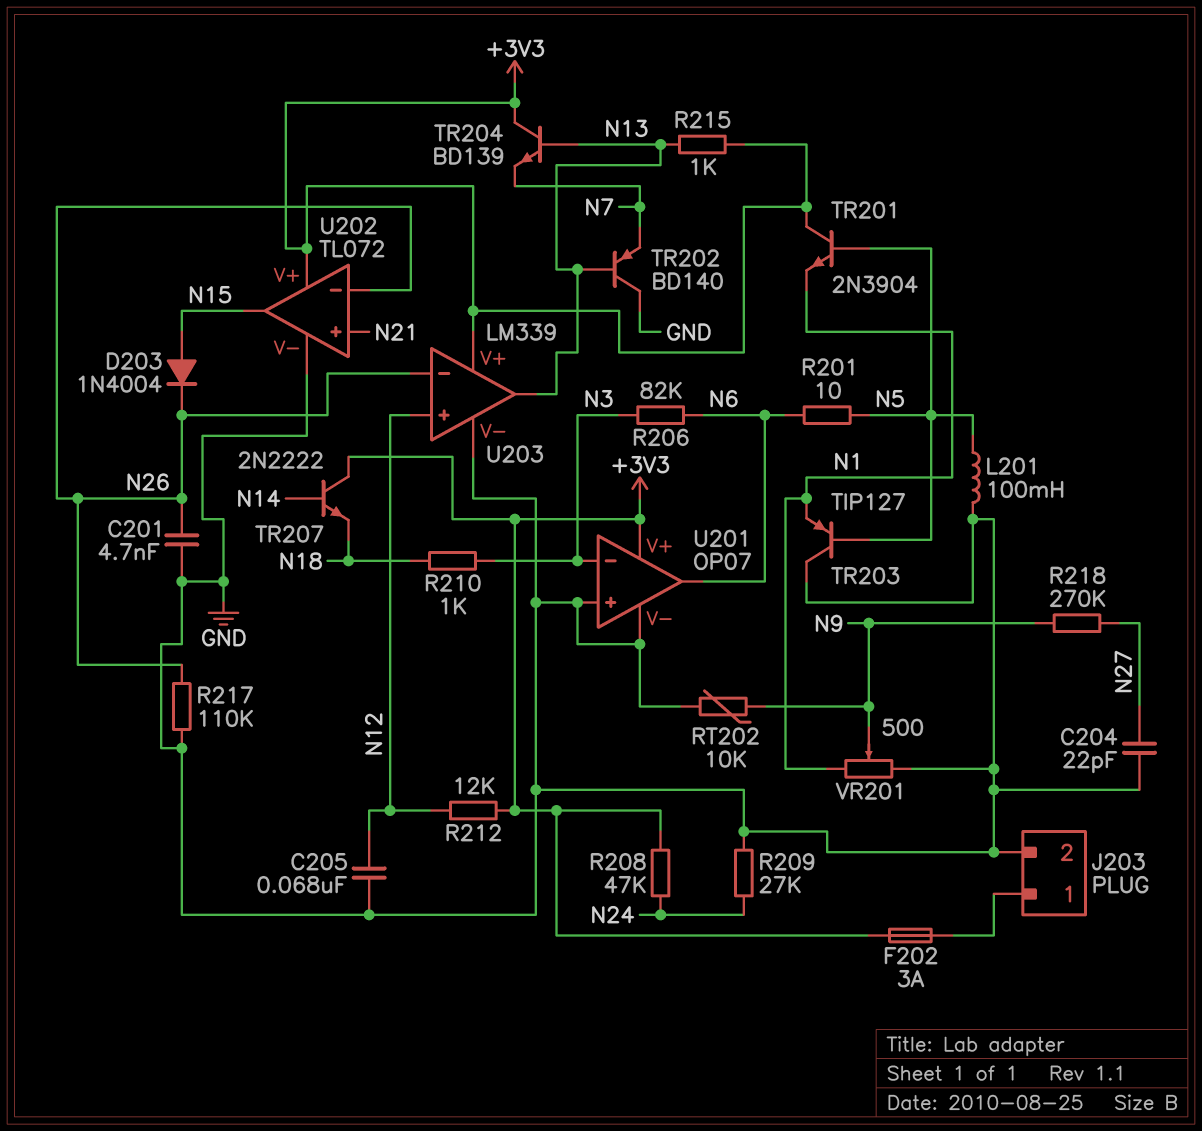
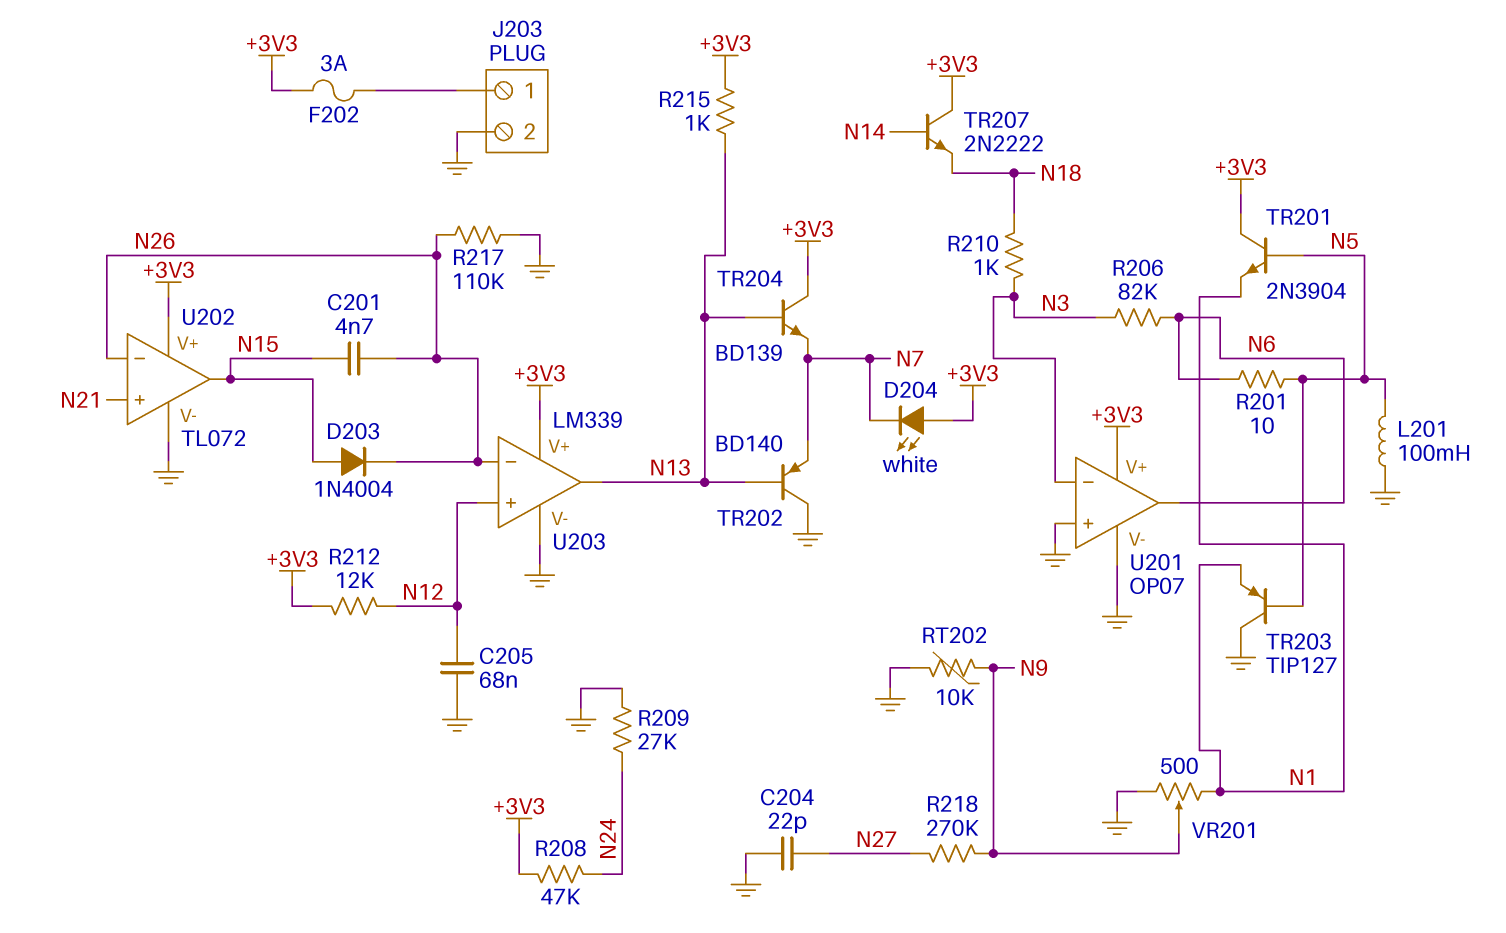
C201: 4.7nF (GND, N26) -> 4.7nF (N15, N26)
D204: none -> LED white (A +3V3, K N7)

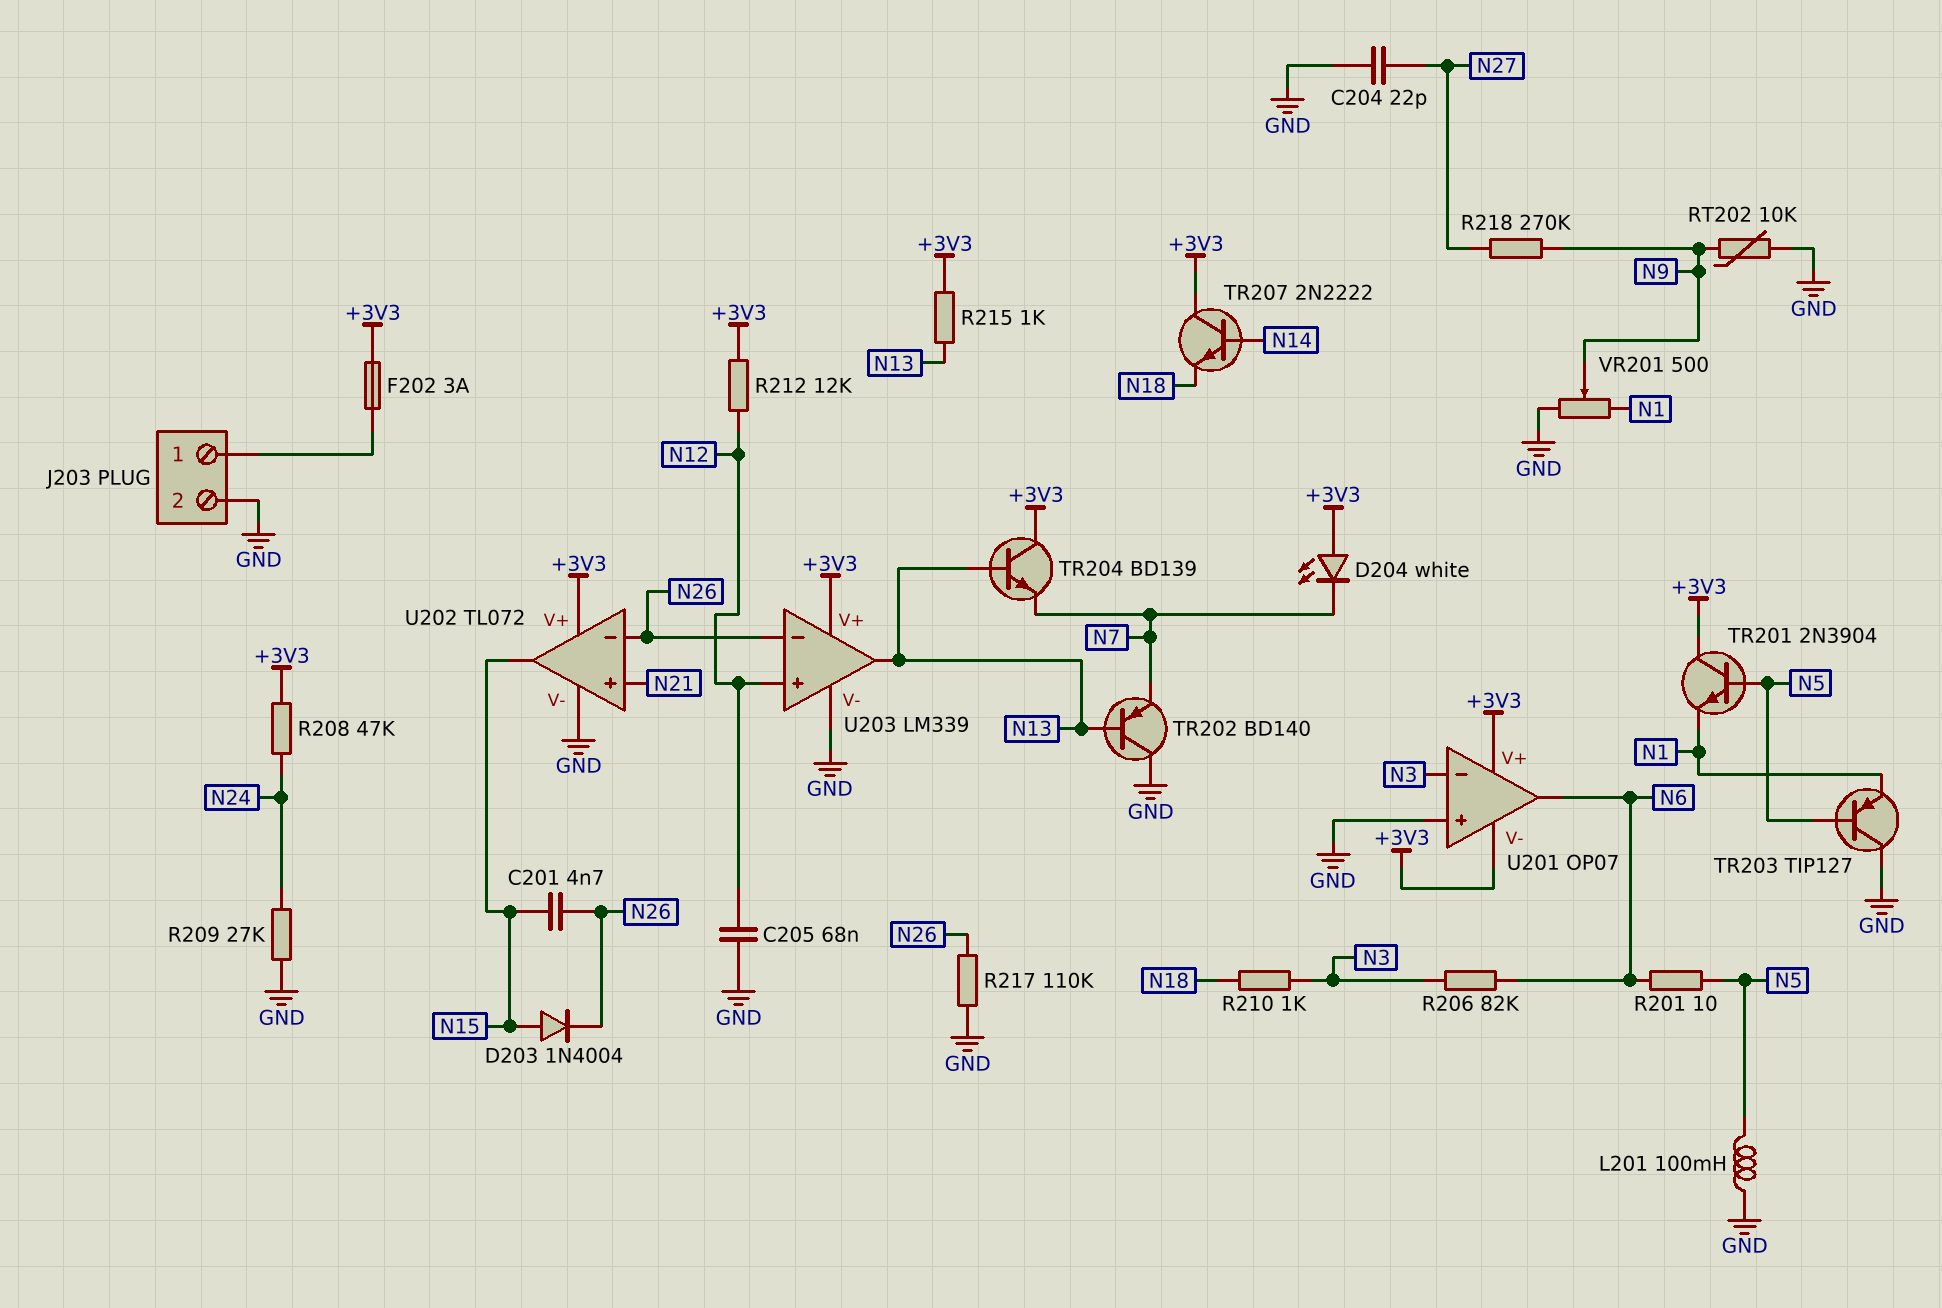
U201 pin V-: GND -> +3V3

